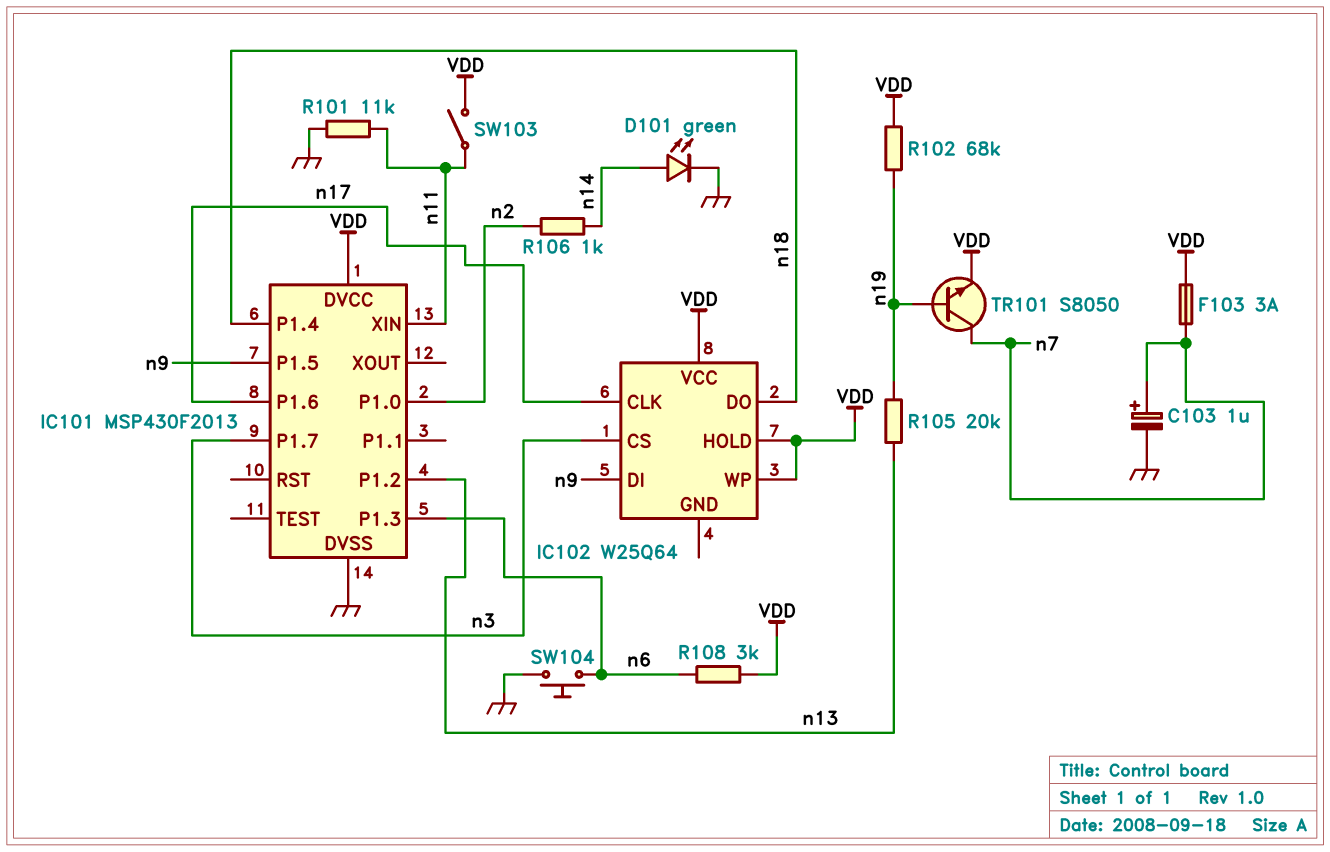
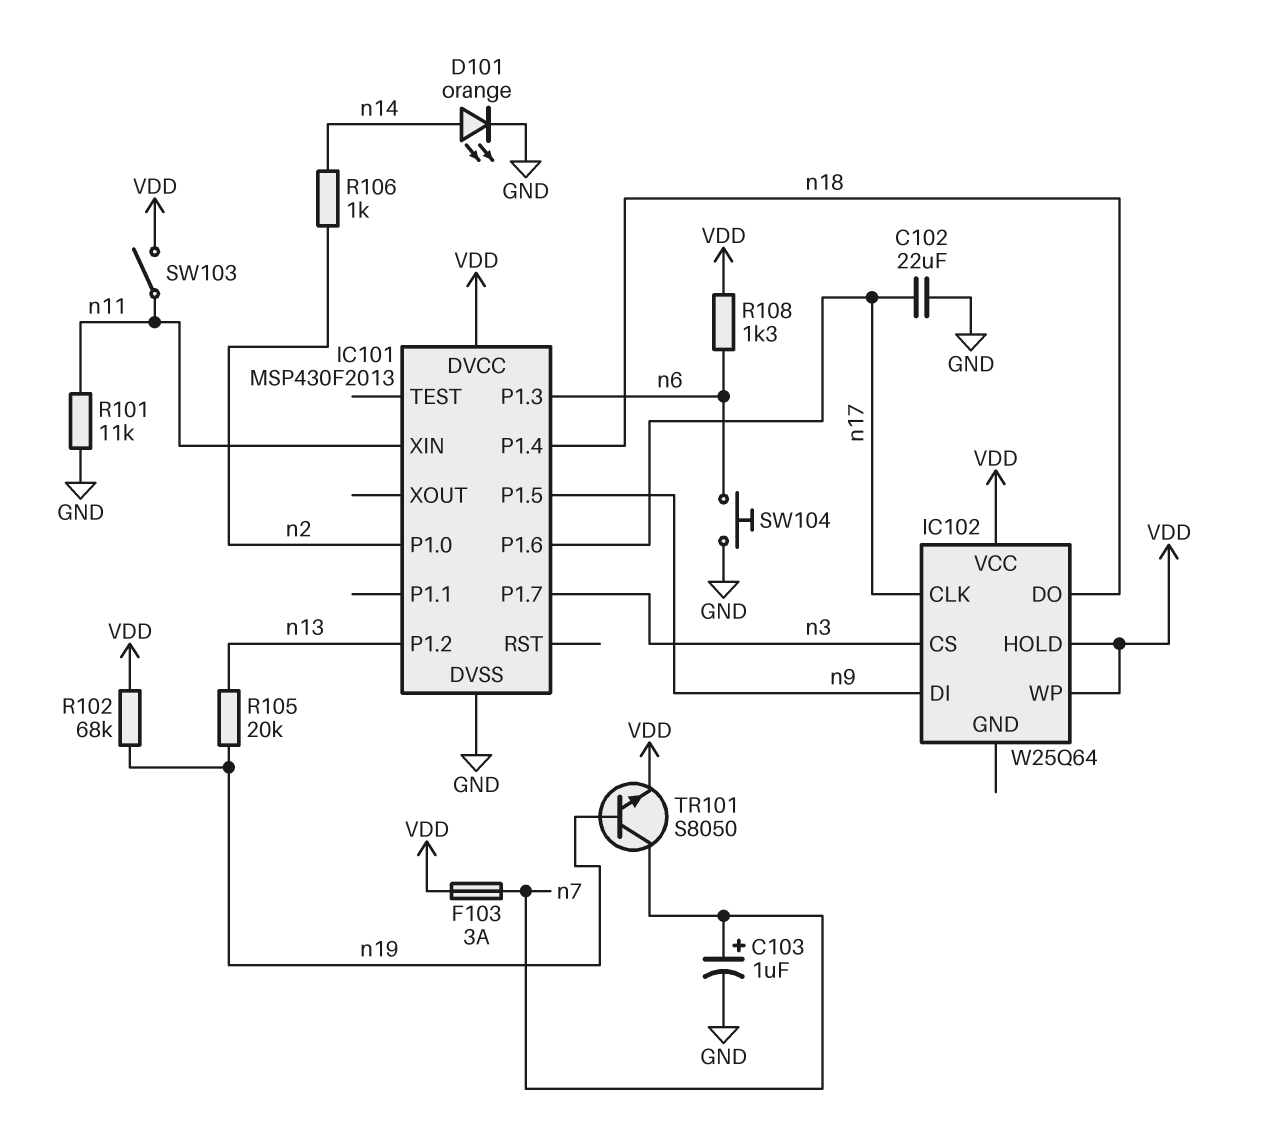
C102: none -> 22uF (GND, n17)
D101: LED green (A n14, K GND) -> LED orange (A n14, K GND)
R108: 3k (VDD, n6) -> 1.3k (VDD, n6)

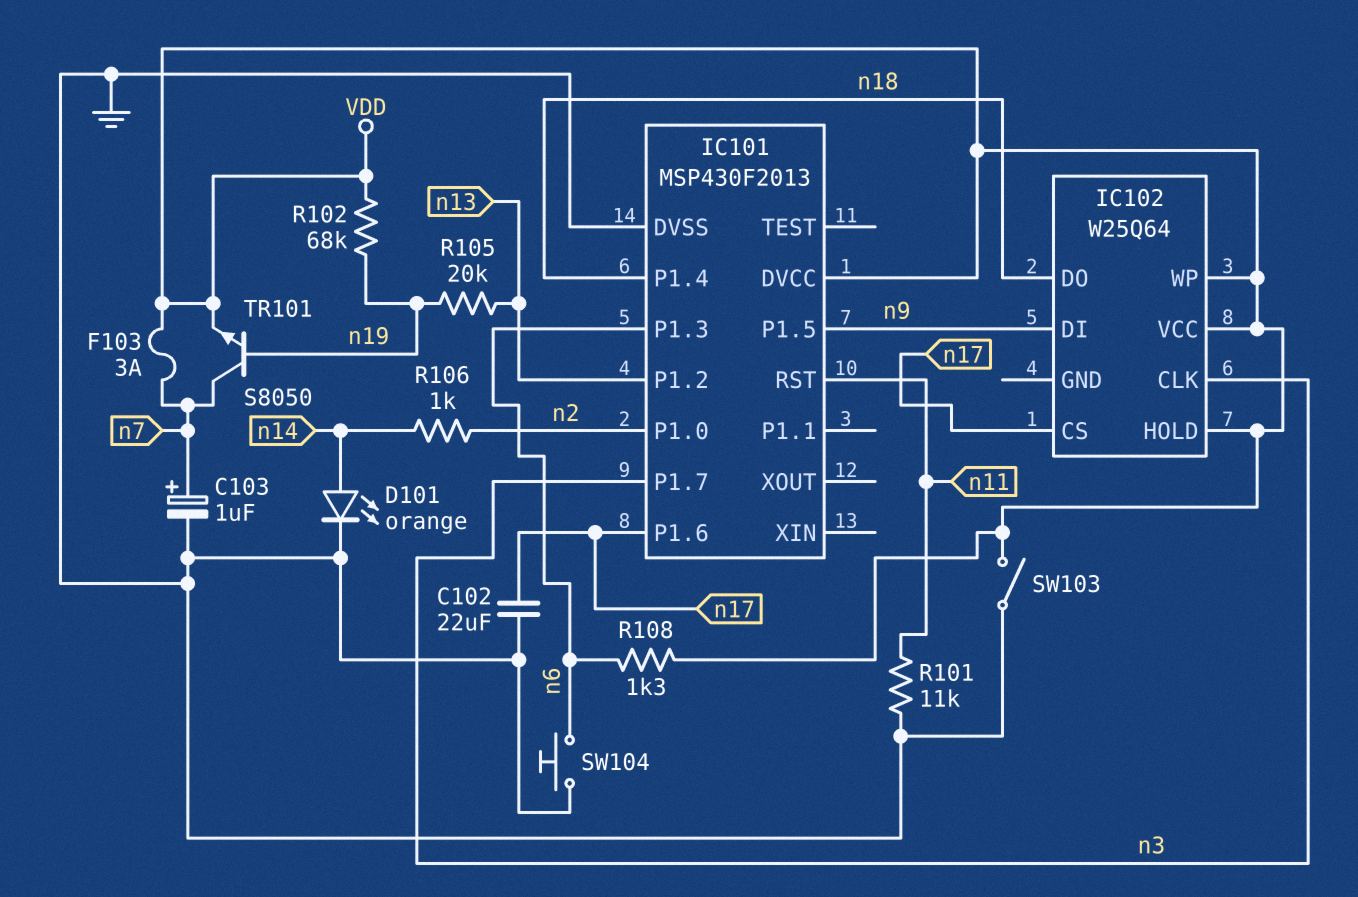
IC101 pin RST: none -> n11
IC101 pin XIN: n11 -> none
IC102 pin CLK: n17 -> n3
IC102 pin CS: n3 -> n17
SW103: switch (VDD, n11) -> switch (GND, VDD)

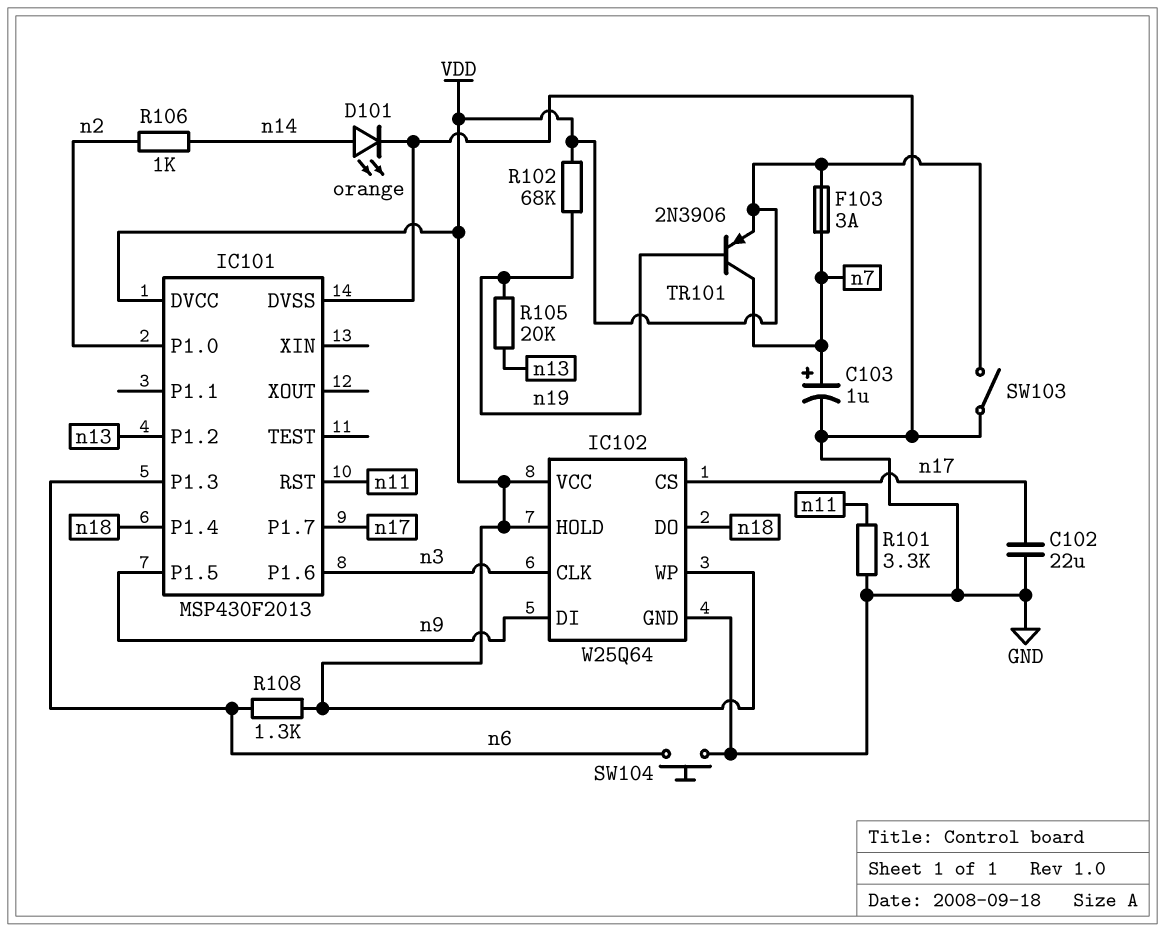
IC101 pin P1.6: n17 -> n3
IC101 pin P1.7: n3 -> n17
IC102 pin GND: none -> GND
R101: 11k (GND, n11) -> 3.3k (GND, n11)
TR101: NPN S8050 (B n19, C n7, E VDD) -> PNP 2N3906 (B n19, C n7, E VDD)

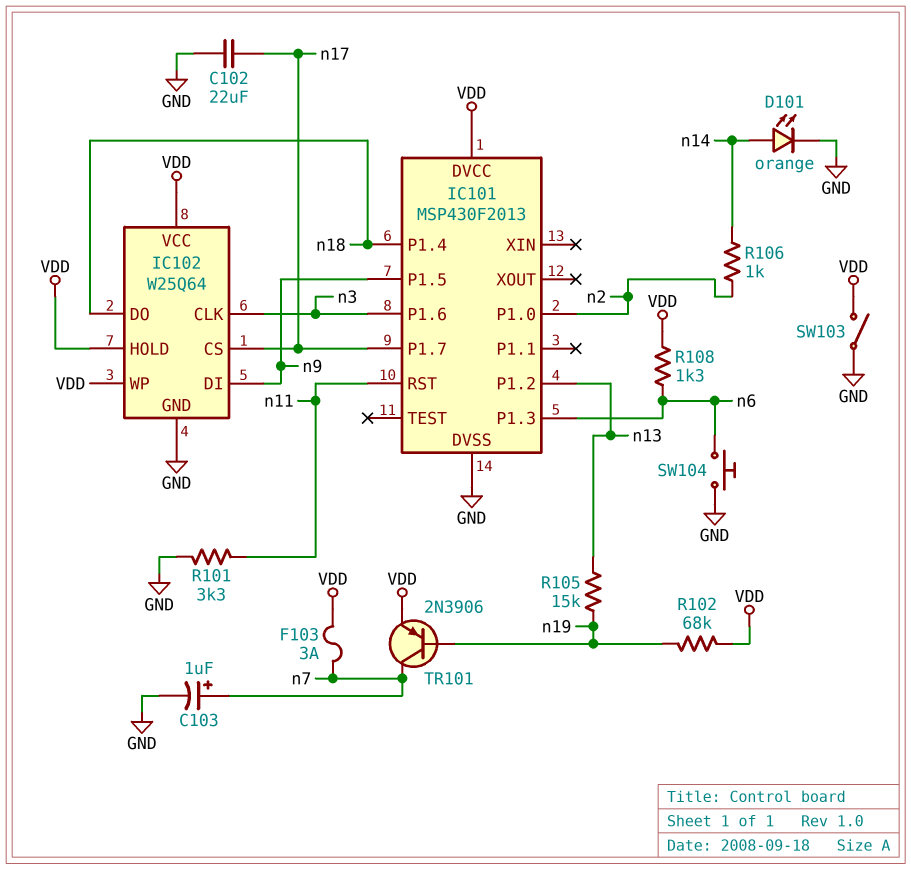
R105: 20k (n13, n19) -> 15k (n13, n19)

